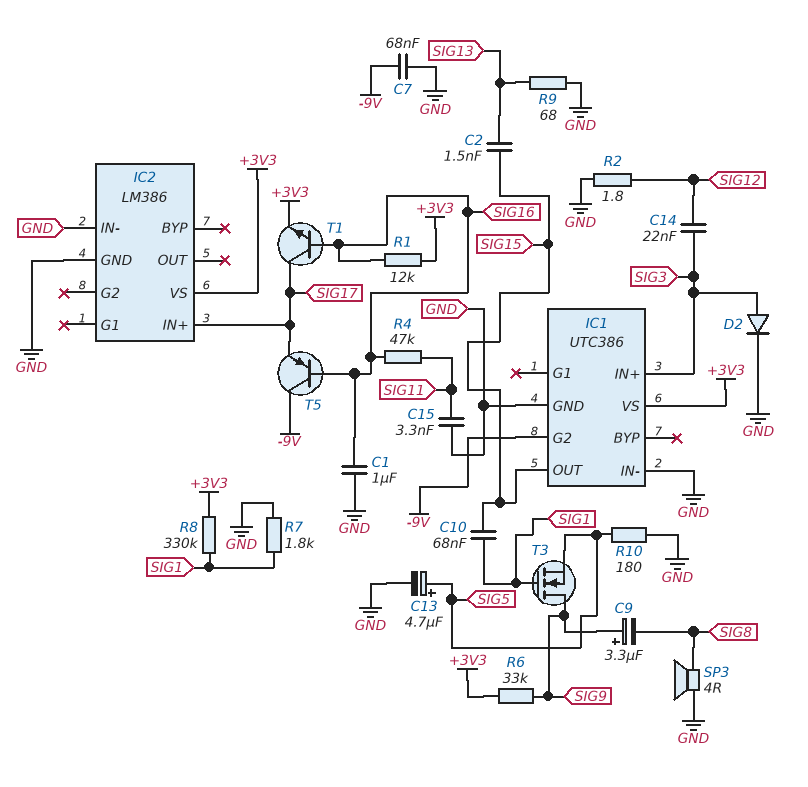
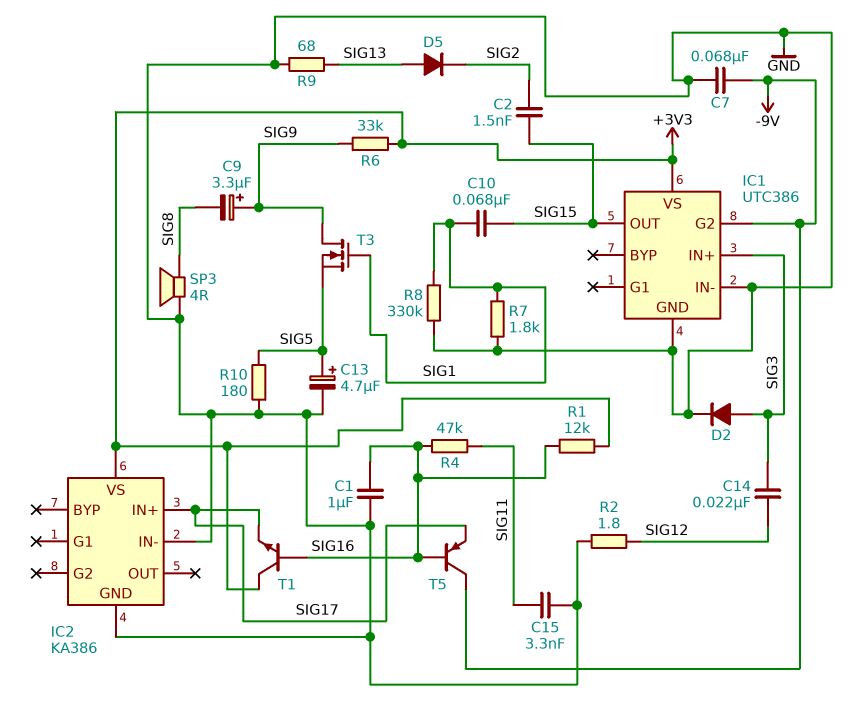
C2: 1.5nF (SIG13, SIG15) -> 1.5nF (SIG2, SIG15)
D5: none -> diode (A SIG13, K SIG2)
IC2: LM386 -> KA386
R8: 330k (+3V3, SIG1) -> 330k (GND, SIG1)
T1: NPN (B SIG16, C SIG17, E +3V3) -> NPN (B SIG16, C +3V3, E SIG17)

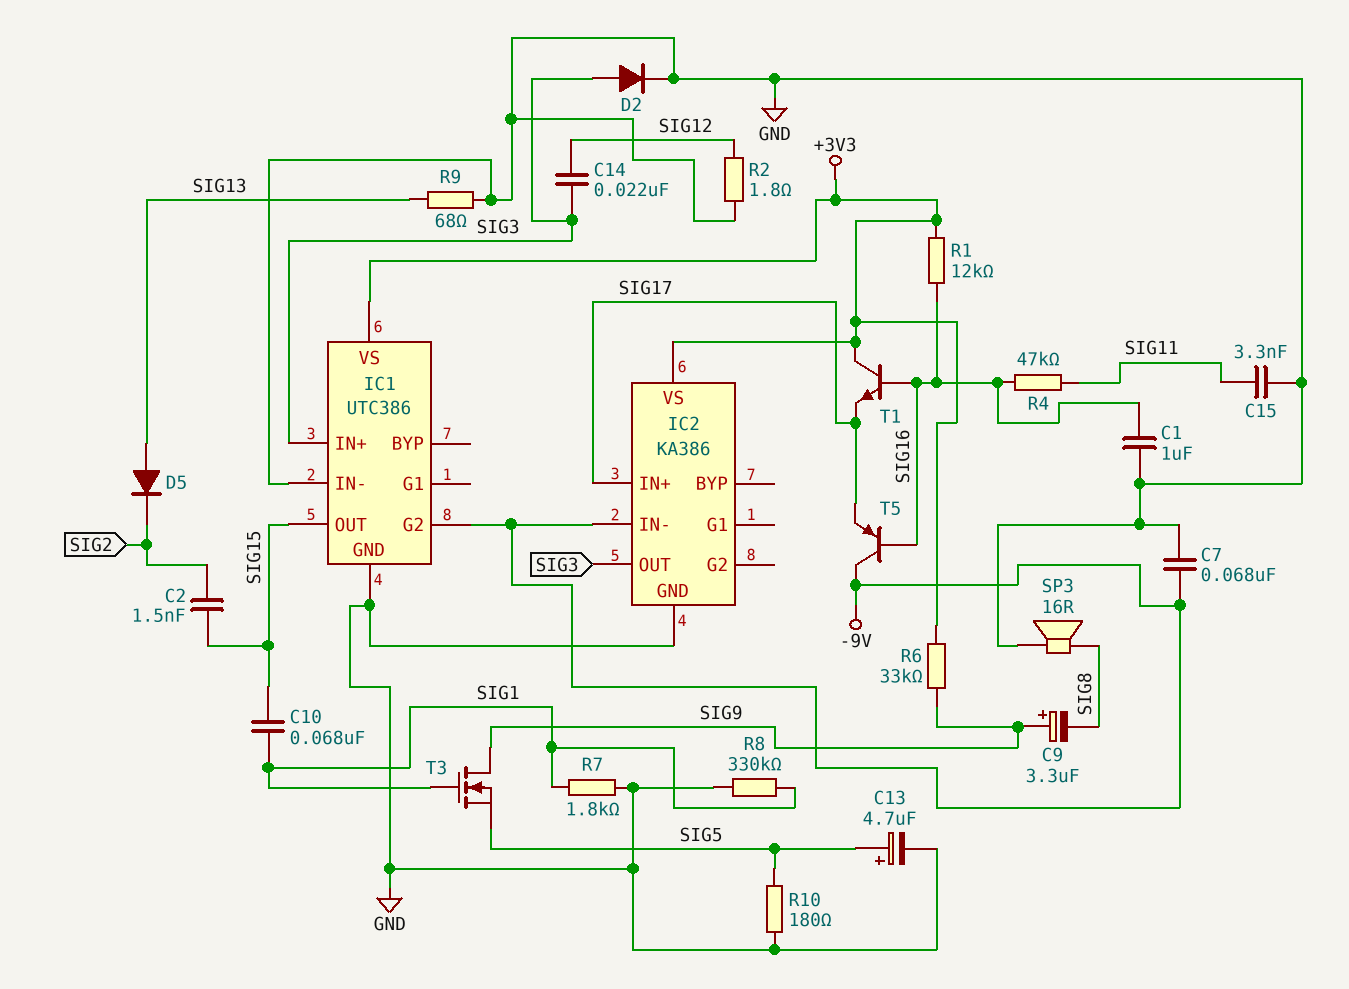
IC2 pin IN-: GND -> -9V
IC2 pin OUT: none -> SIG3
SP3: speaker 4R (GND, SIG8) -> speaker 16R (GND, SIG8)

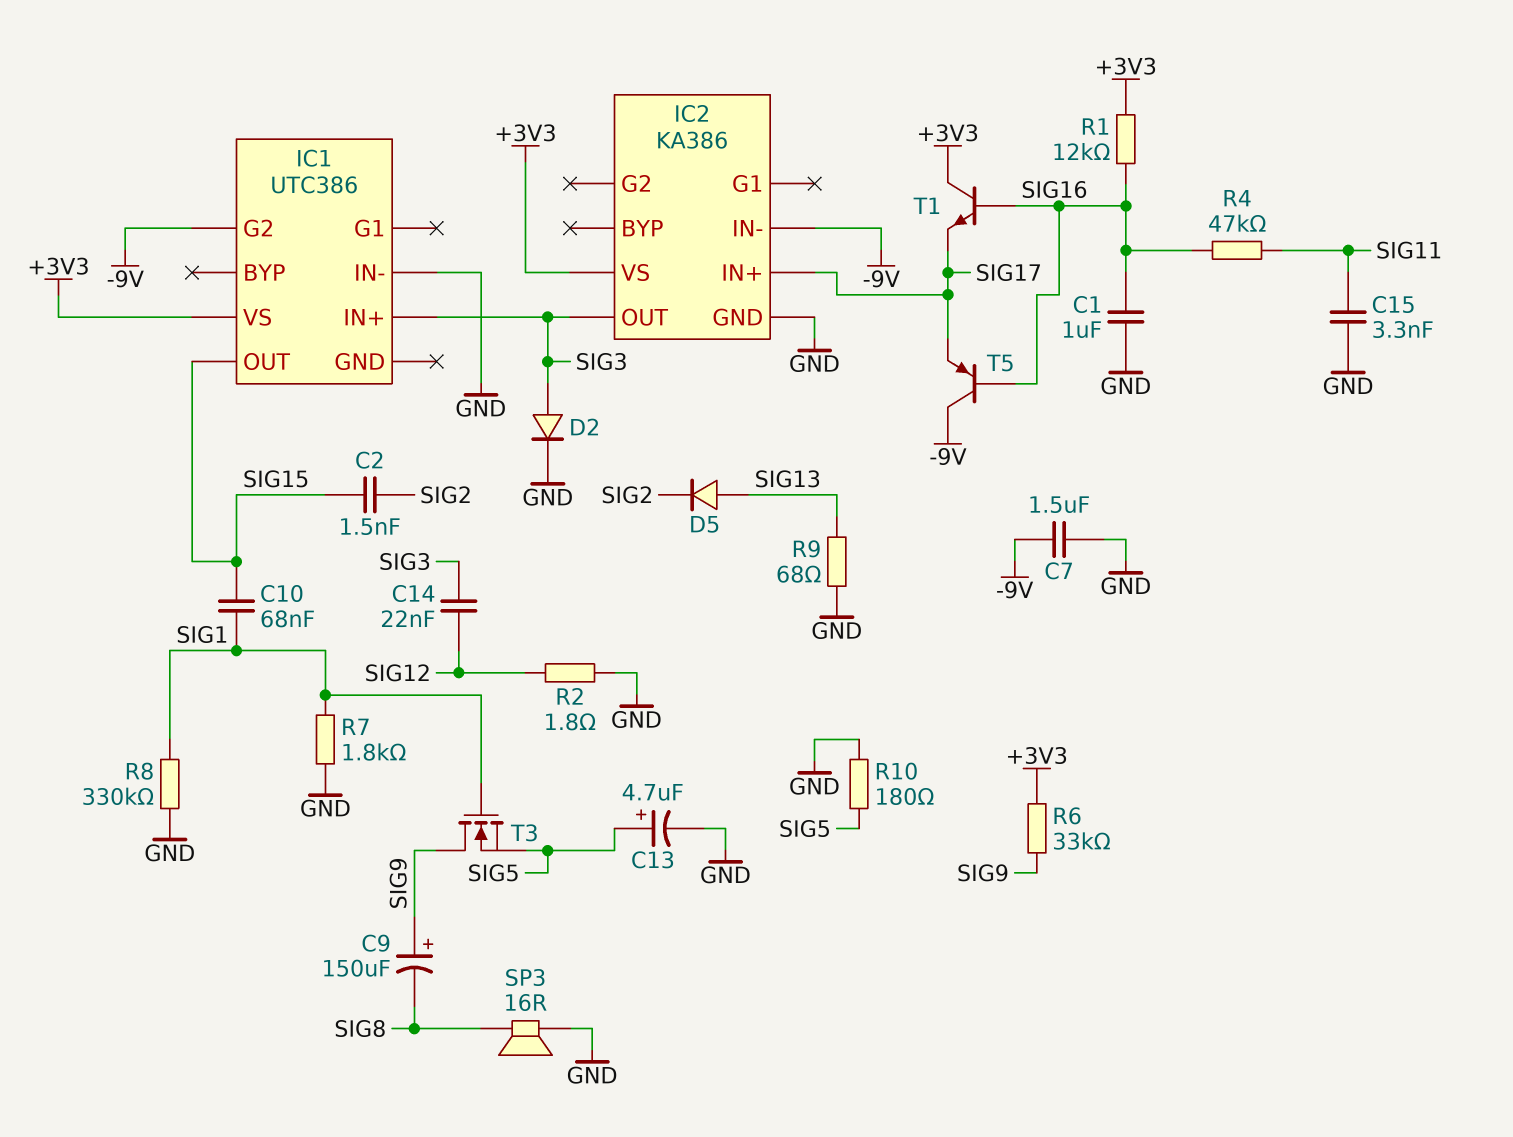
C7: 68nF (-9V, GND) -> 1.5uF (-9V, GND)
C9: 3.3uF (plus SIG9, minus SIG8) -> 150uF (plus SIG9, minus SIG8)
IC1 pin GND: GND -> none

